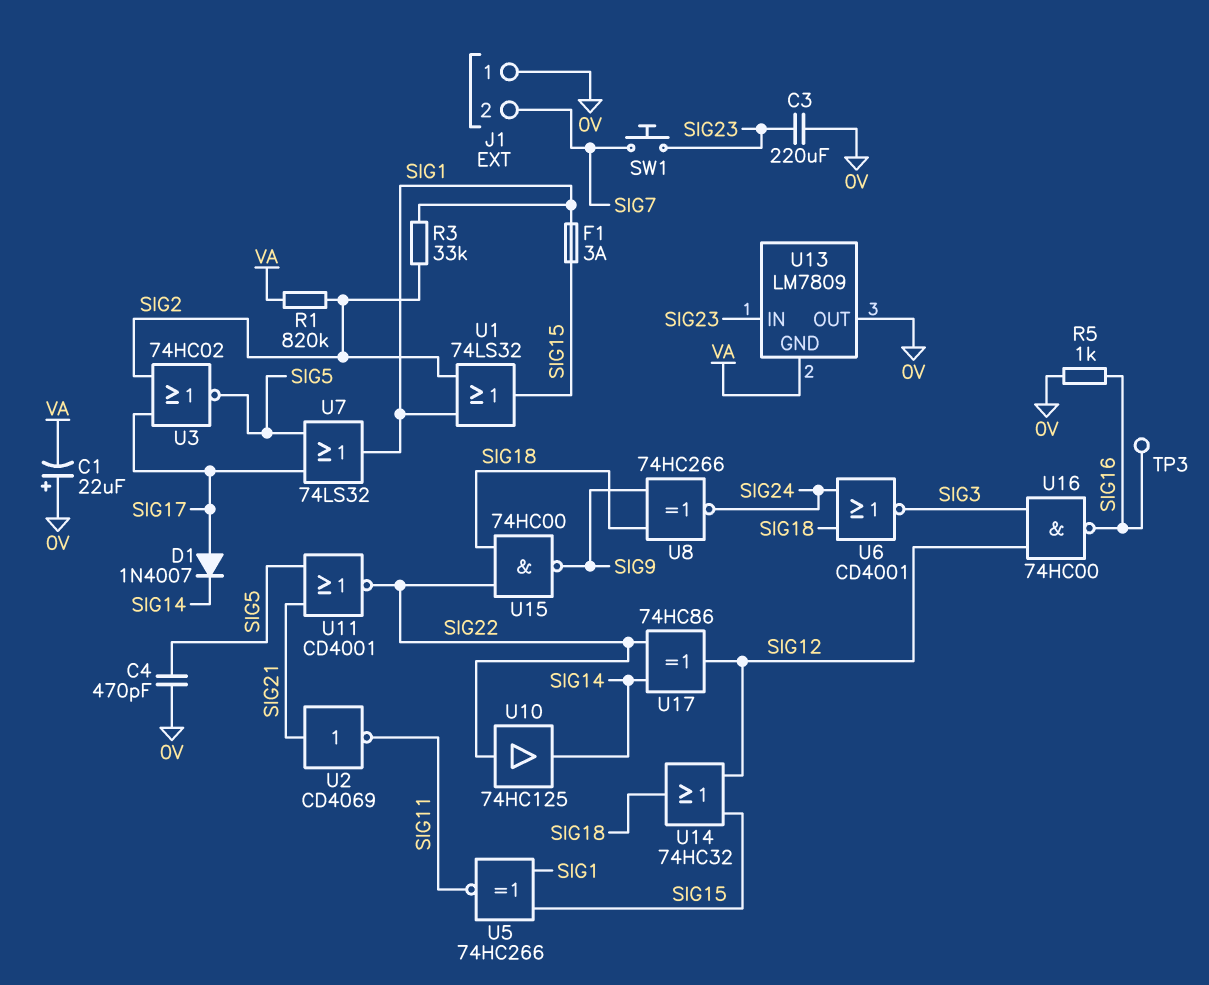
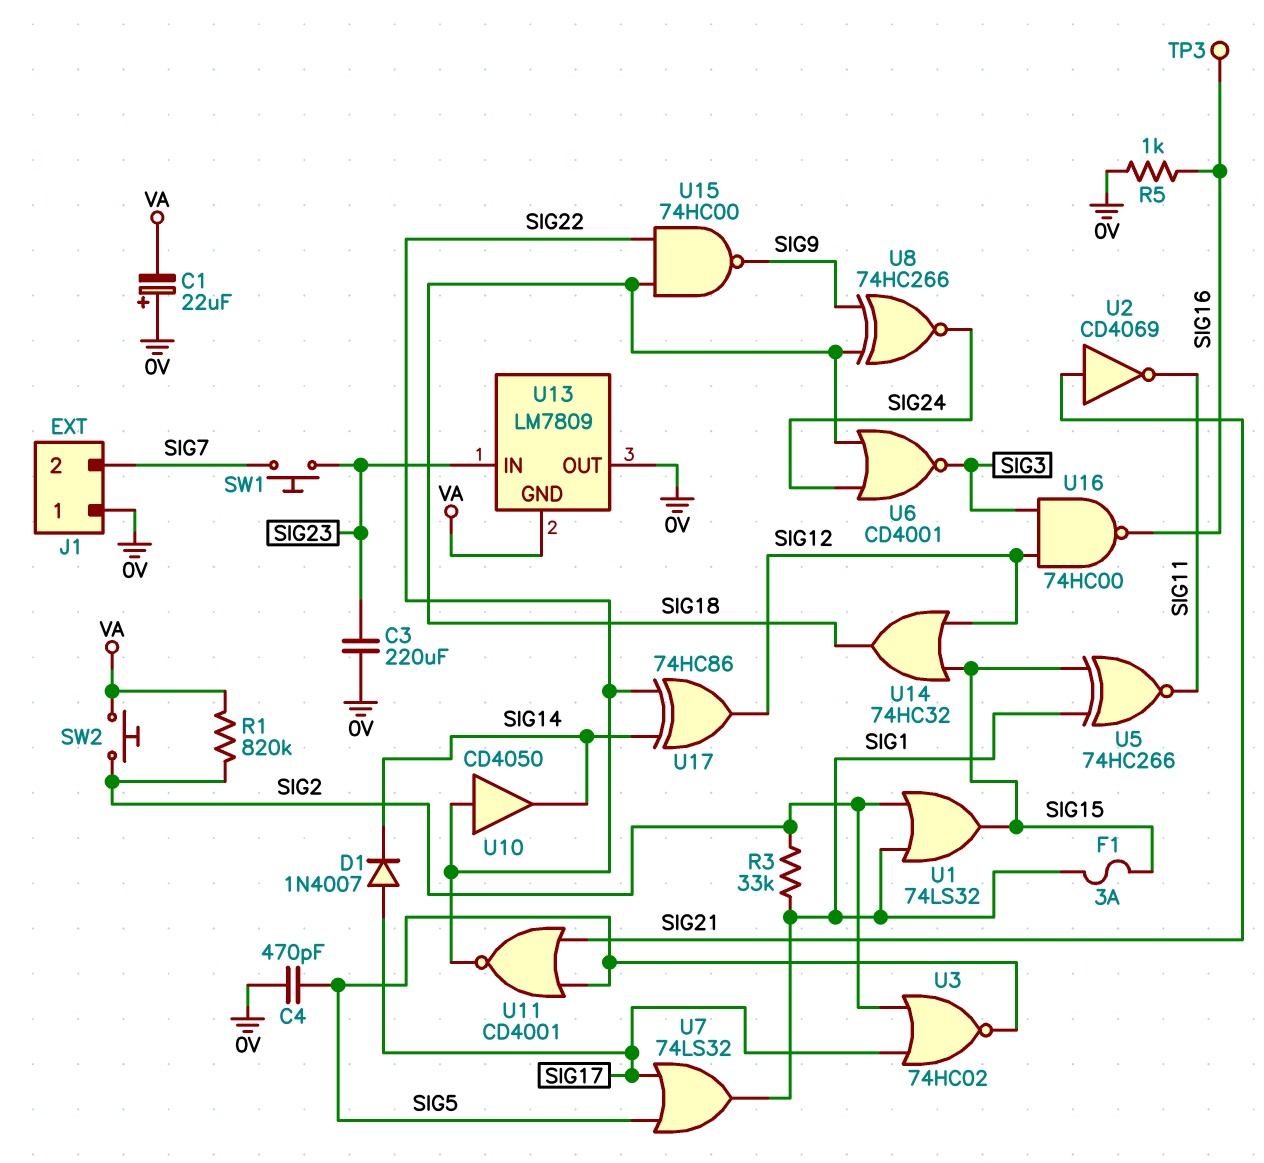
SW2: none -> button (SIG2, VA)
U10: buffer 74HC125 (in SIG22, out SIG14) -> buffer CD4050 (in SIG22, out SIG14)

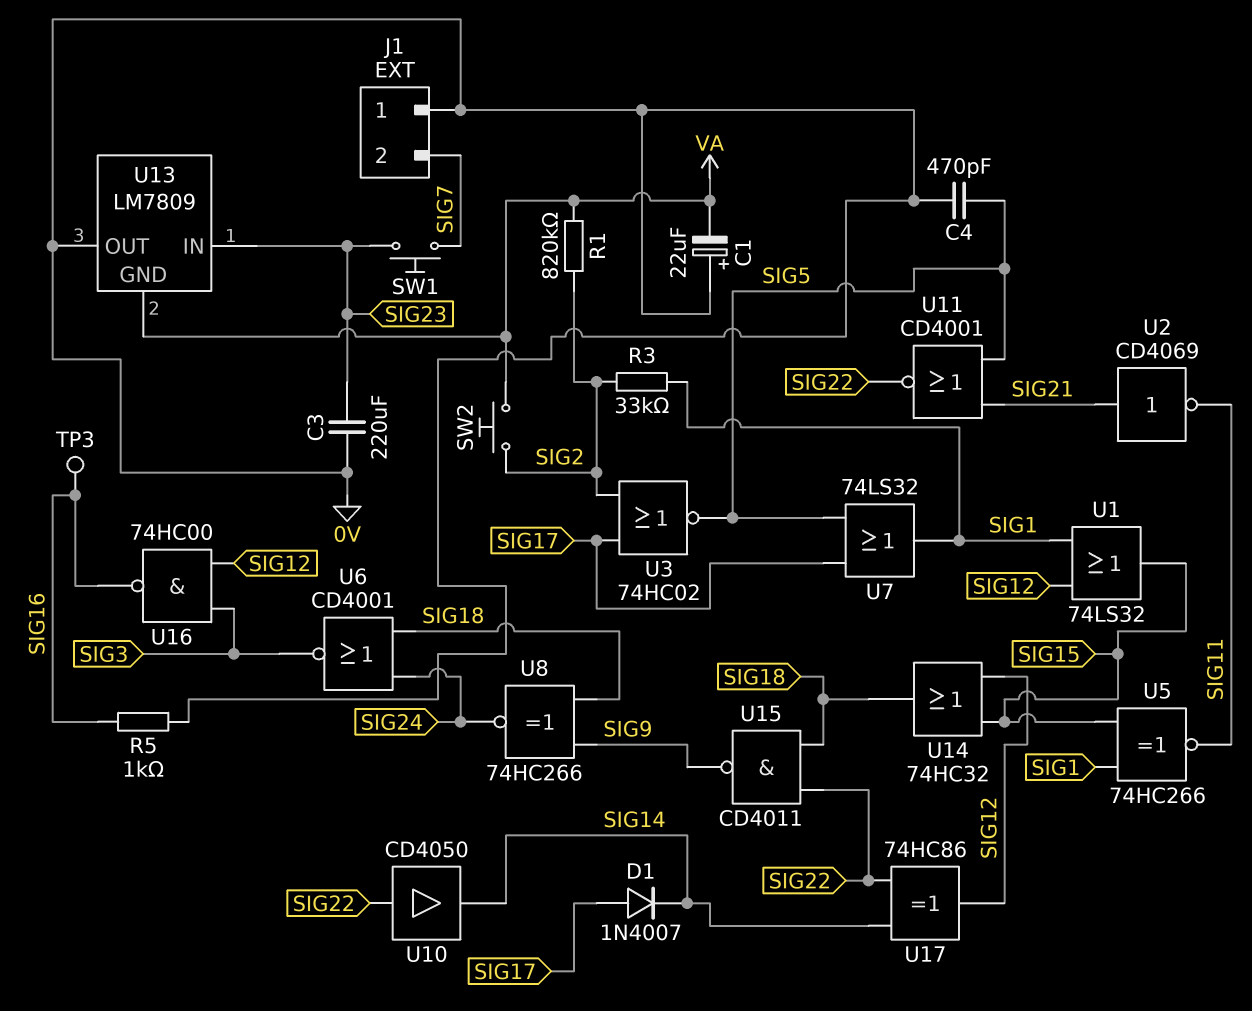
F1: 3A (SIG1, SIG15) -> none
U1: OR 74LS32 (in SIG1, in SIG2, out SIG15) -> OR 74LS32 (in SIG1, in SIG12, out SIG15)
U15: NAND 74HC00 (in SIG18, in SIG22, out SIG9) -> NAND CD4011 (in SIG18, in SIG22, out SIG9)

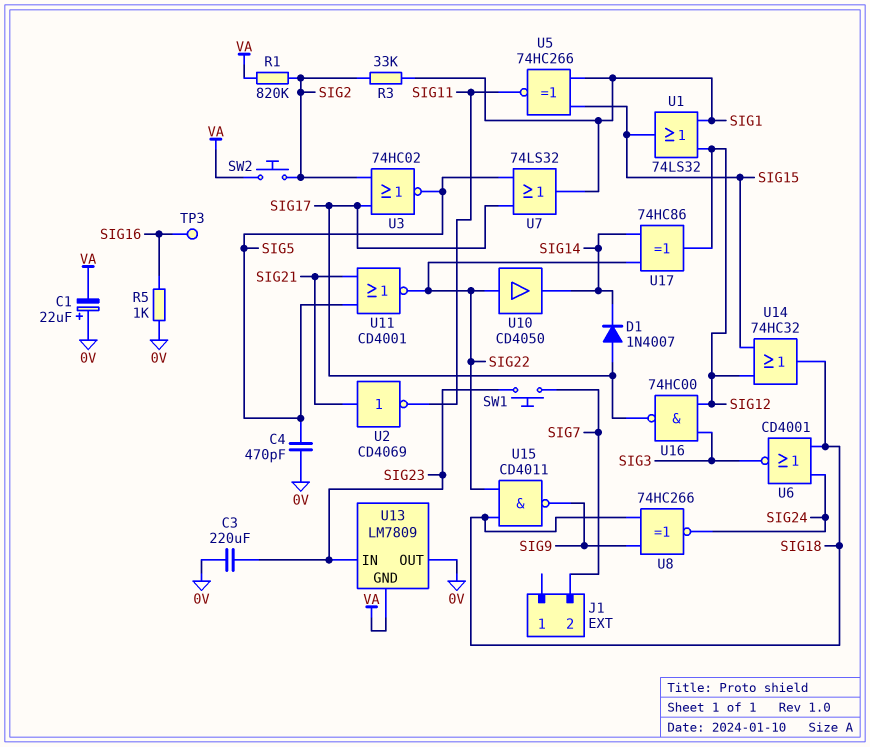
J1 pin 1: 0V -> none
U16: NAND 74HC00 (in SIG3, in SIG12, out SIG16) -> NAND 74HC00 (in SIG3, in SIG12, out SIG17)

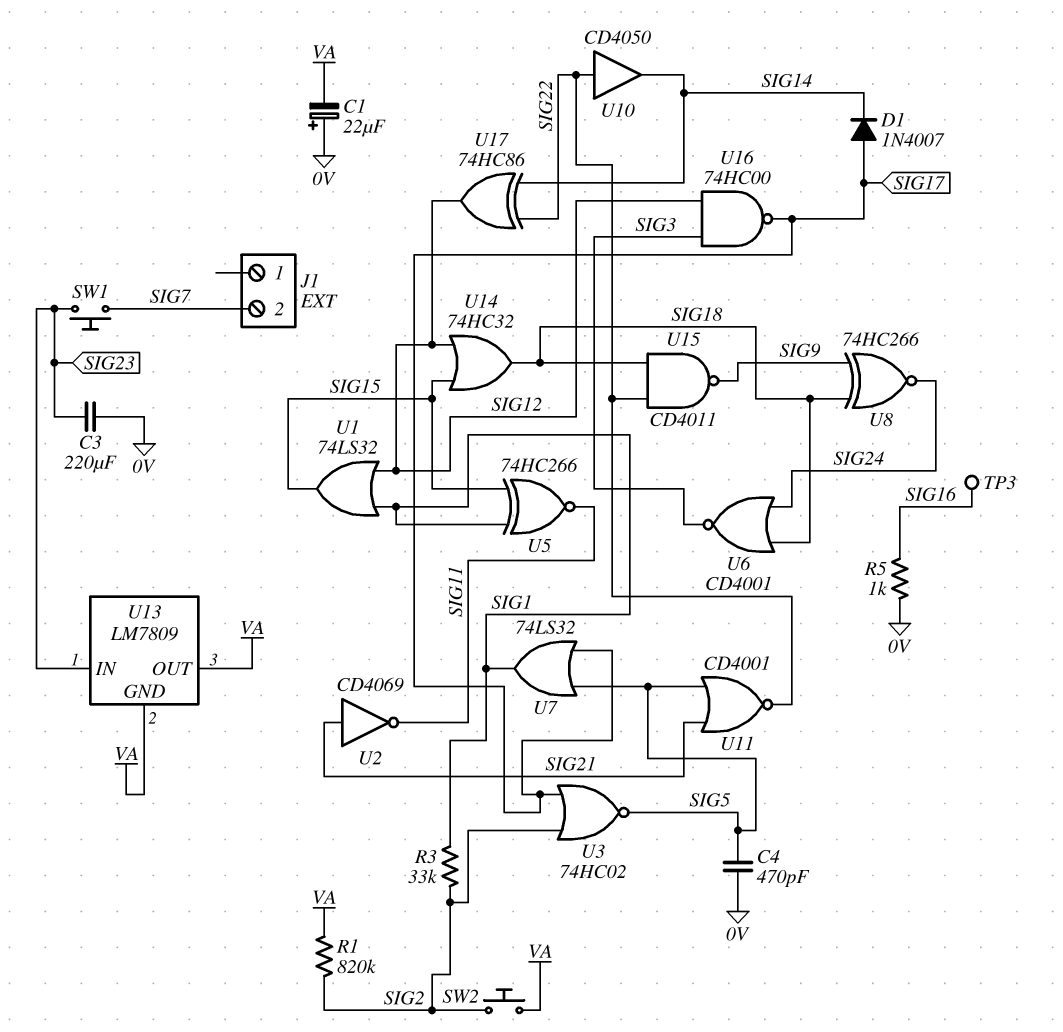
U13 pin OUT: 0V -> VA

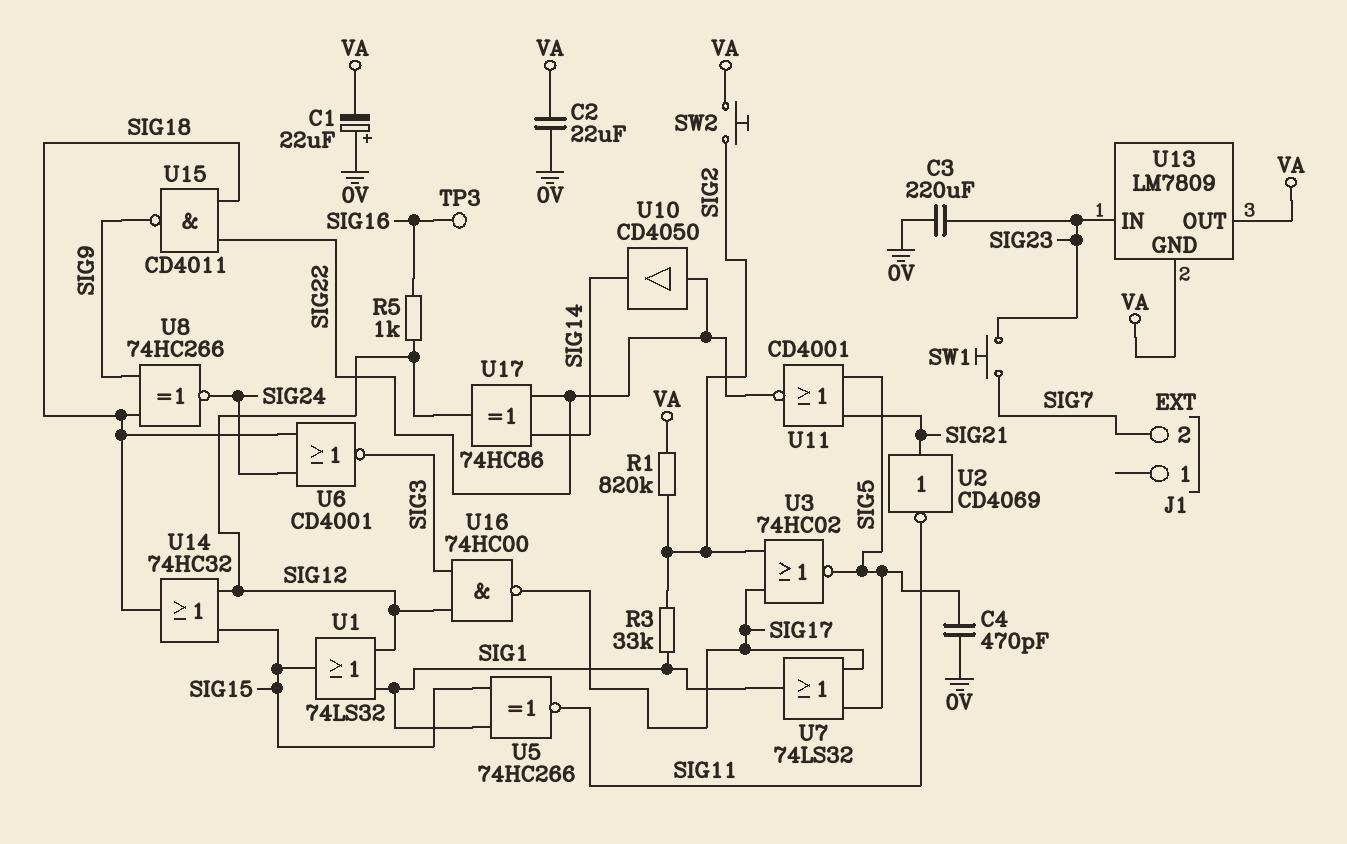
C2: none -> 22uF (0V, VA)
D1: diode 1N4007 (A SIG17, K SIG14) -> none
R5: 1k (0V, SIG16) -> 1k (SIG12, SIG16)

